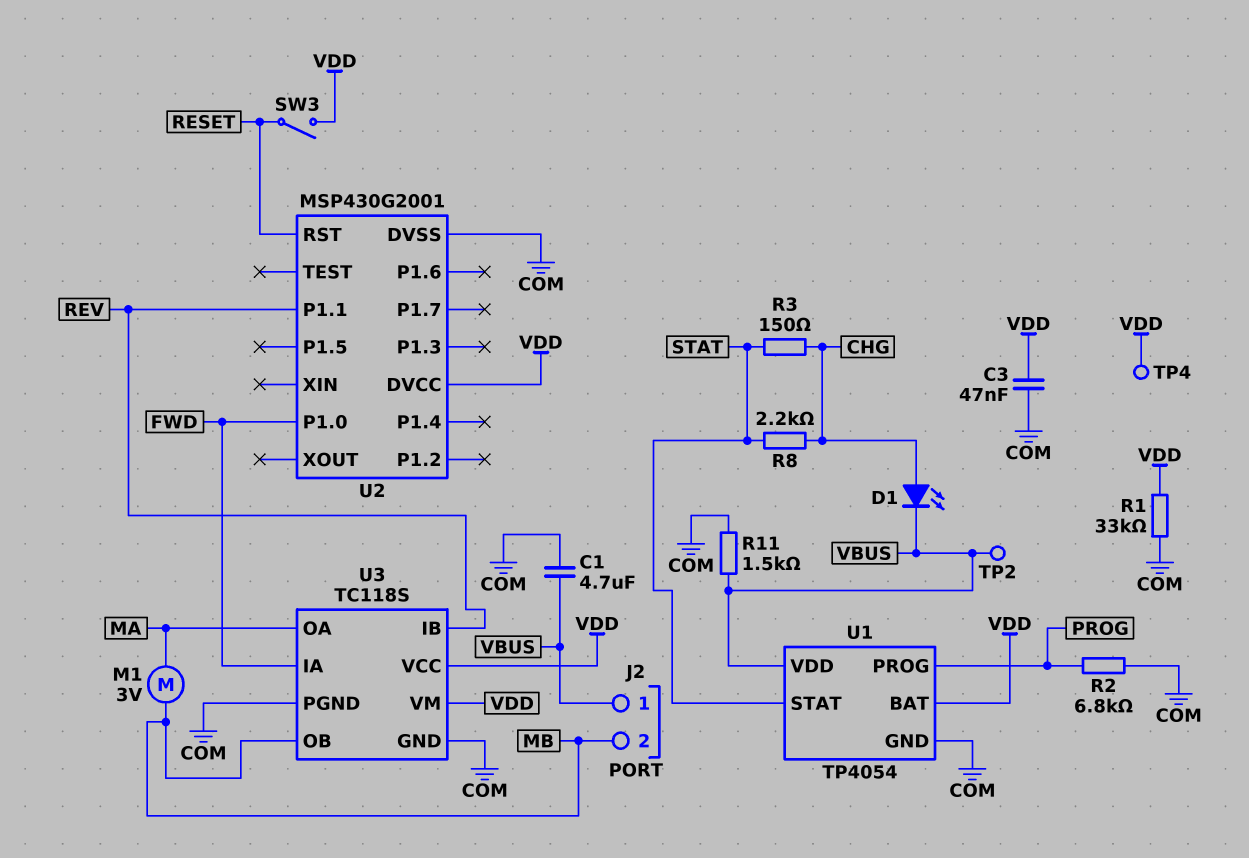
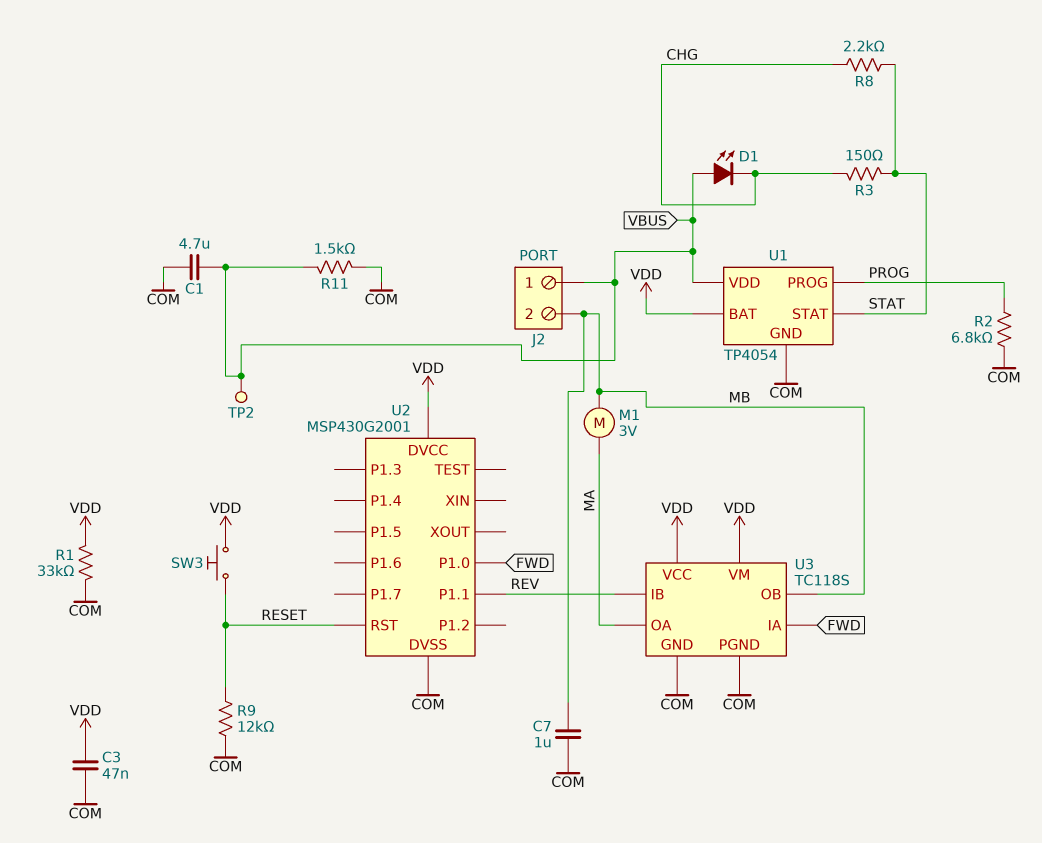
C7: none -> 1uF (COM, MB)
D1: LED (A CHG, K VBUS) -> LED (A VBUS, K CHG)
R9: none -> 12k (COM, RESET)
SW3: switch (RESET, VDD) -> button (RESET, VDD)
TP4: test point (VDD) -> none

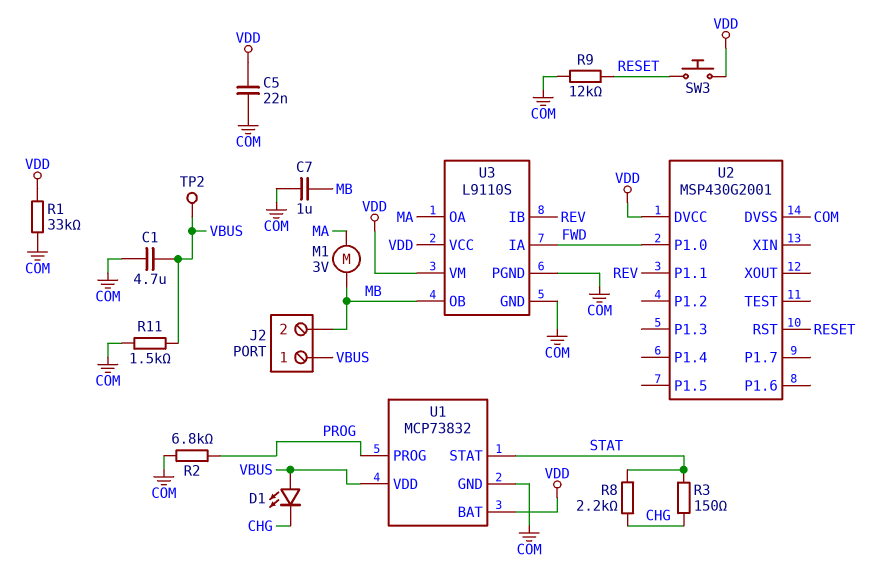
C3: 47nF (COM, VDD) -> none
C5: none -> 22nF (COM, VDD)
U1: TP4054 -> MCP73832
U3: TC118S -> L9110S

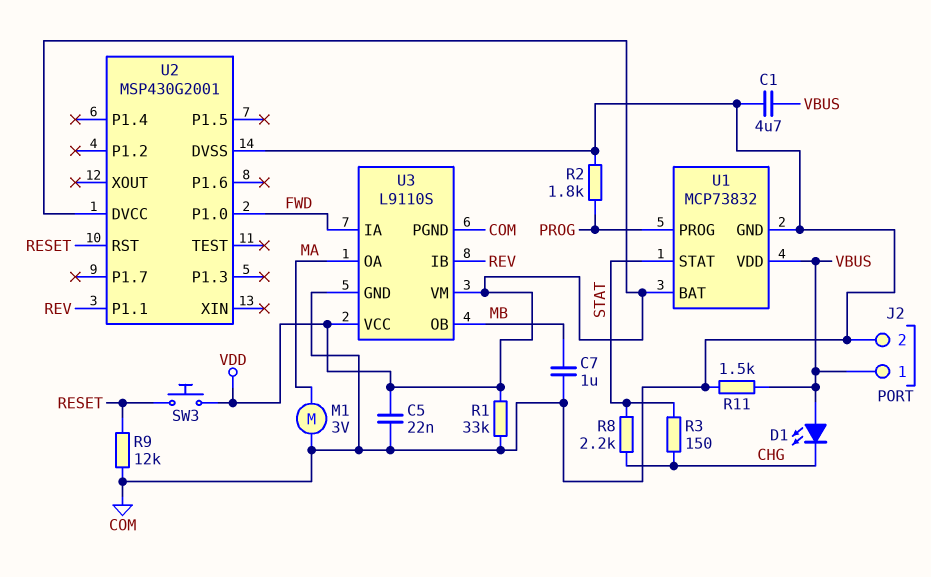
J2 pin 2: MB -> COM
M1: motor 3V (MA, MB) -> motor 3V (COM, MA)
R2: 6.8k (COM, PROG) -> 1.8k (COM, PROG)
TP2: test point (VBUS) -> none

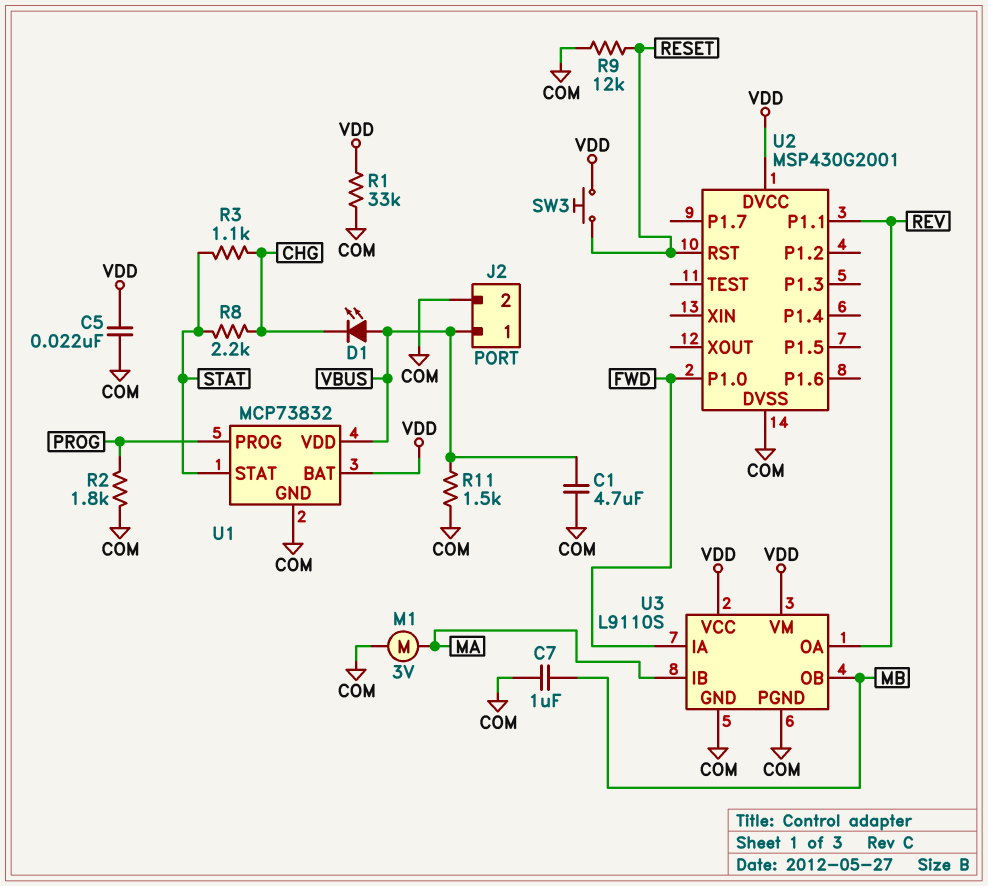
R3: 150 (CHG, STAT) -> 1.1k (CHG, STAT)
U3 pin IB: REV -> MA
U3 pin OA: MA -> REV

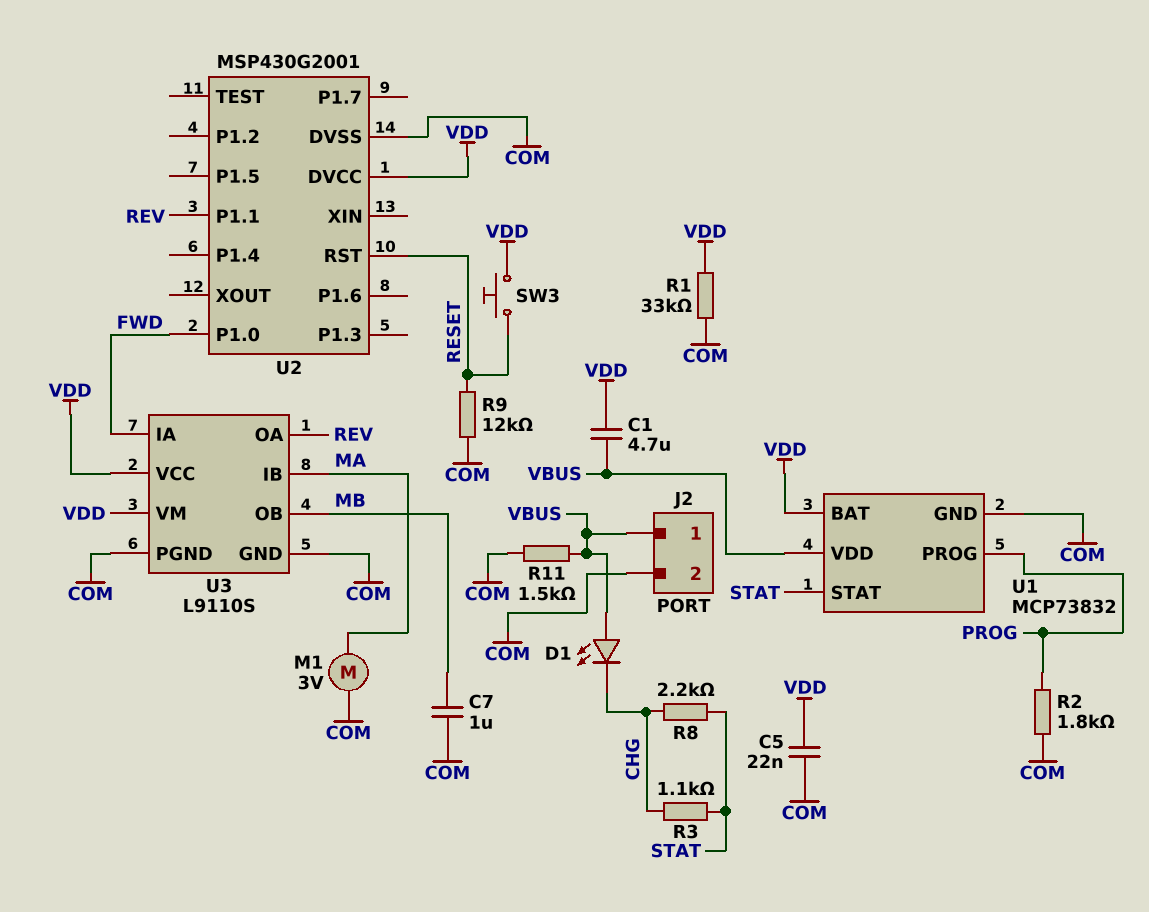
C1: 4.7uF (COM, VBUS) -> 4.7uF (VBUS, VDD)

